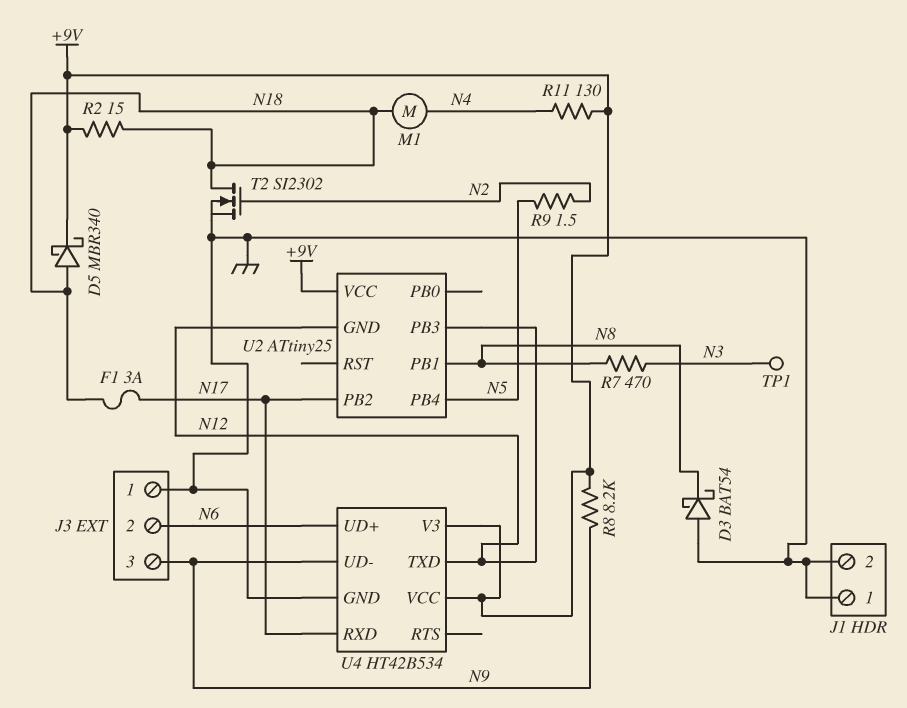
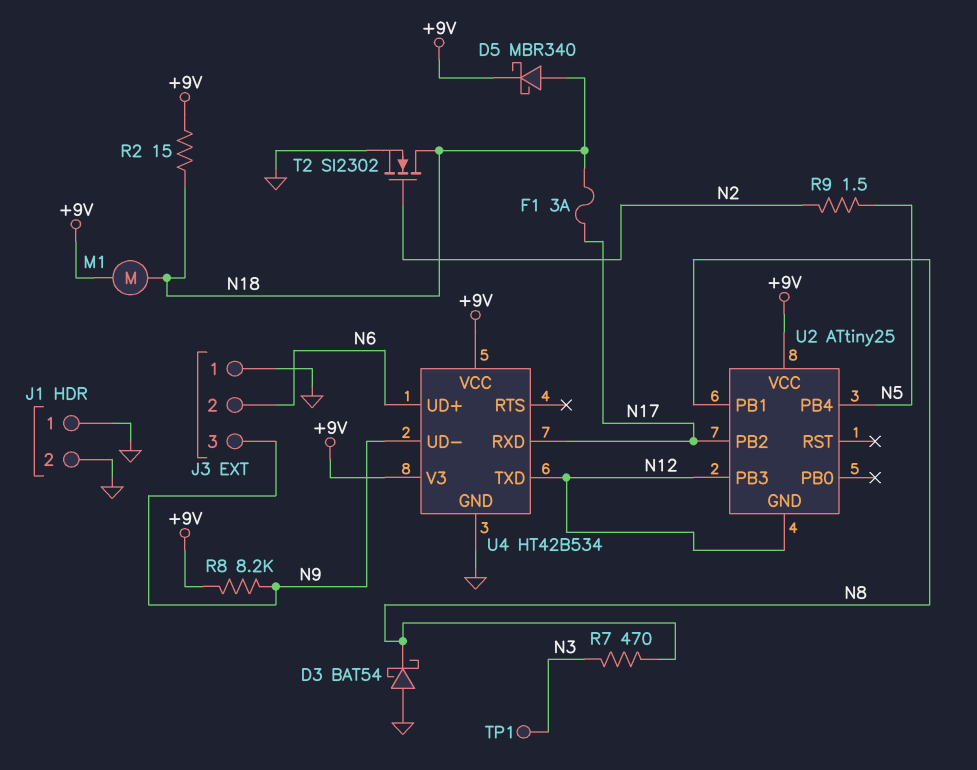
M1: motor (N4, N18) -> motor (+9V, N18)
R11: 130 (+9V, N4) -> none

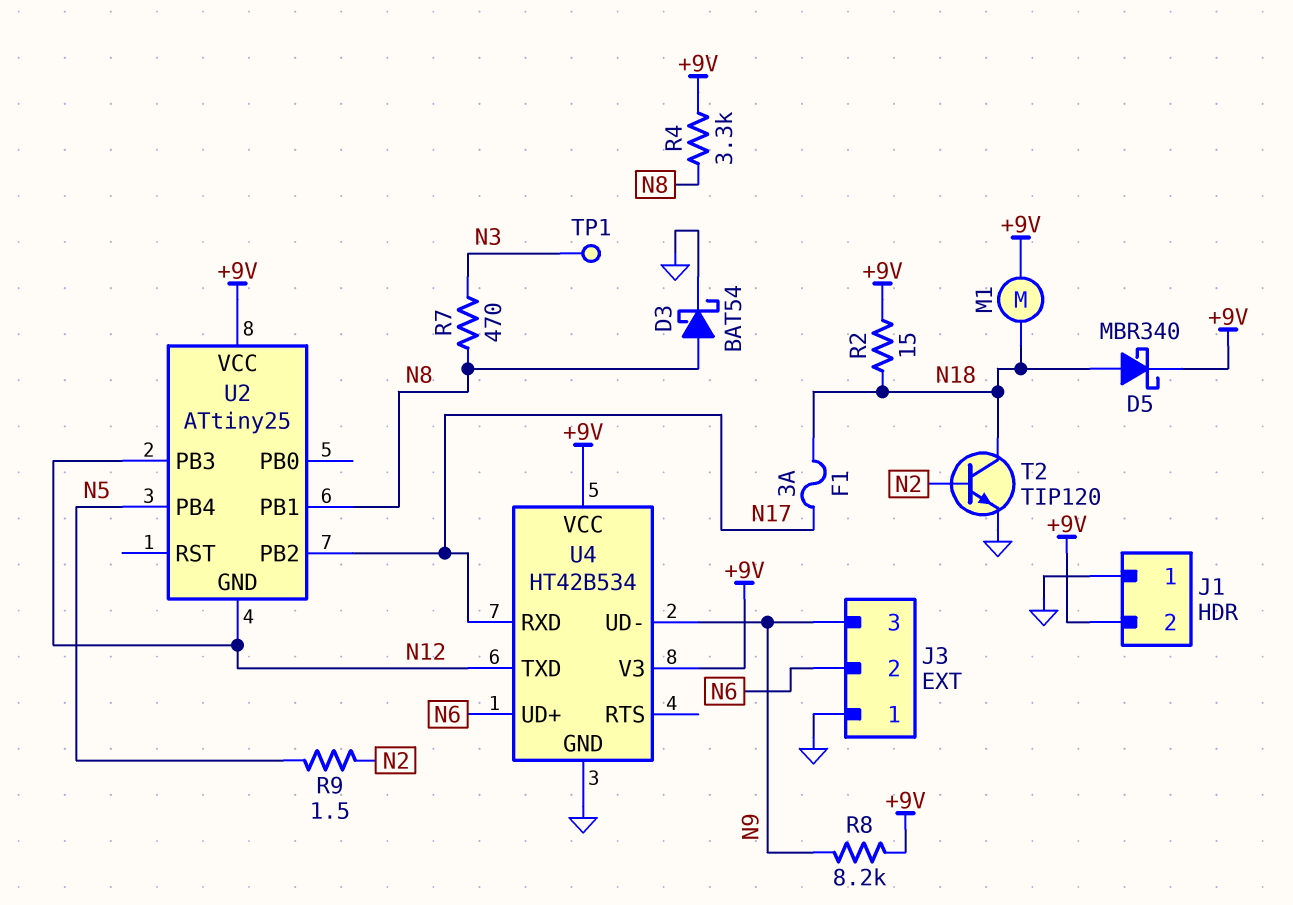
D3: schottky BAT54 (A GND, K N8) -> schottky BAT54 (A N8, K GND)
J1 pin 2: GND -> +9V
R4: none -> 3.3k (+9V, N8)
T2: NMOS SI2302 (G N2, D N18, S GND) -> NPN TIP120 (B N2, C N18, E GND)

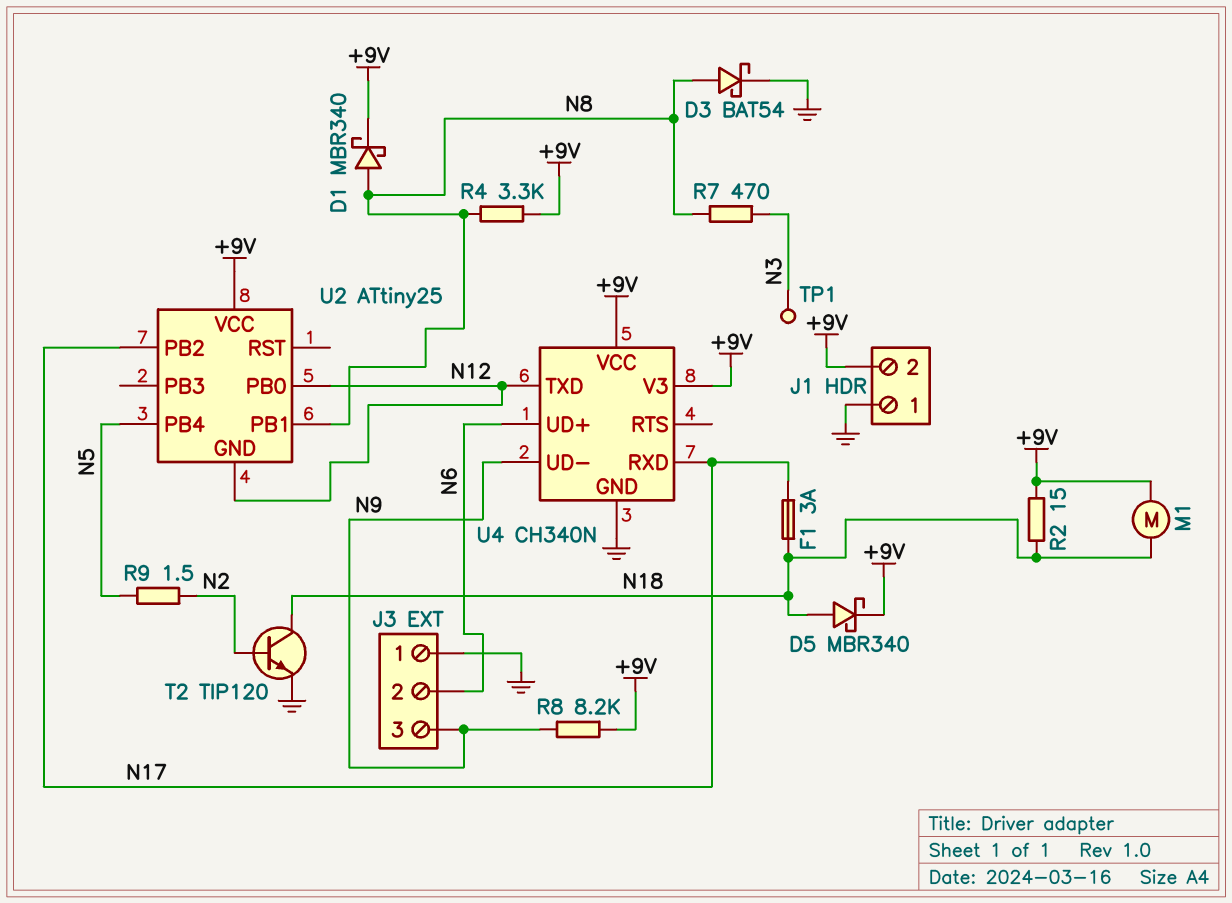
D1: none -> schottky MBR340 (A N8, K +9V)
U2 pin PB0: none -> N12
U2 pin PB3: N12 -> none
U4: HT42B534 -> CH340N

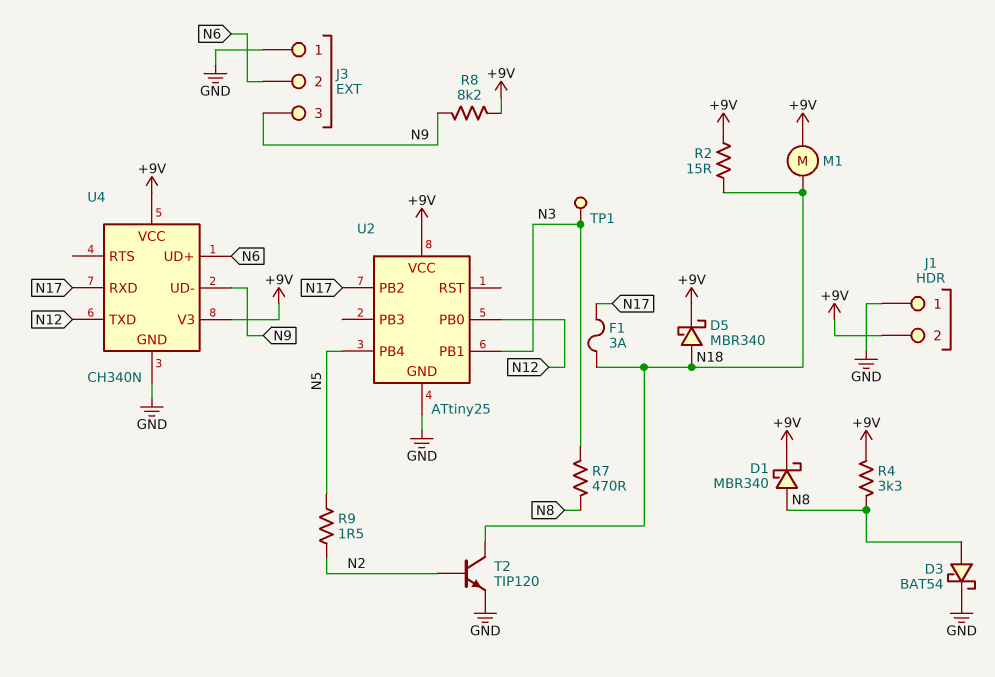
U2 pin GND: N12 -> GND
U2 pin PB1: N8 -> N3

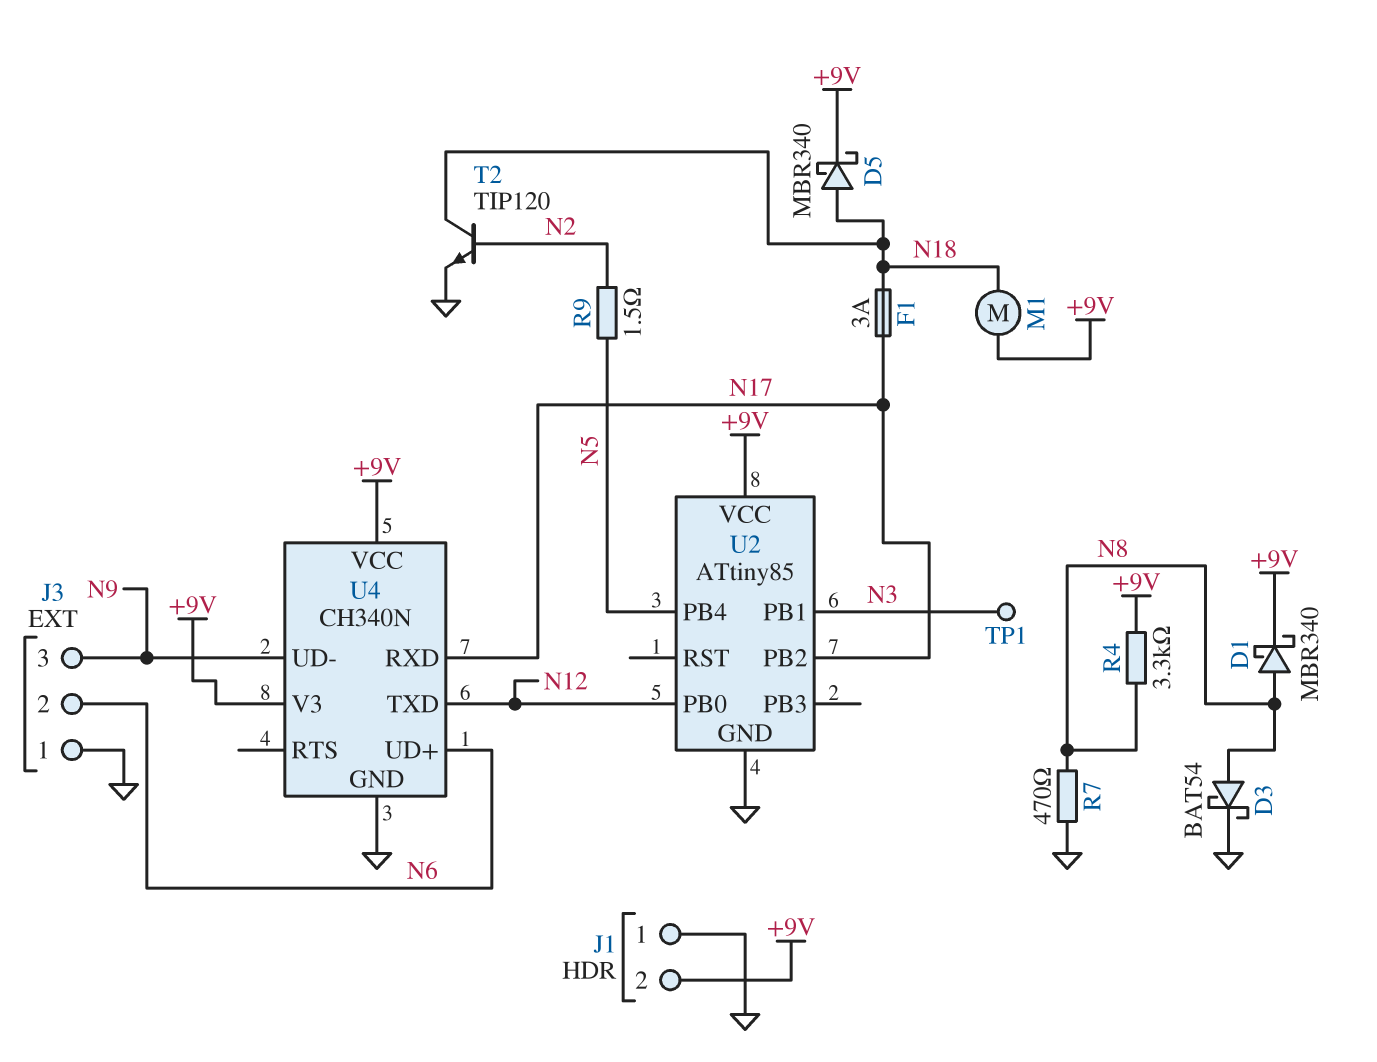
R2: 15 (+9V, N18) -> none
R7: 470 (N3, N8) -> 470 (GND, N8)
R8: 8.2k (+9V, N9) -> none
U2: ATtiny25 -> ATtiny85

